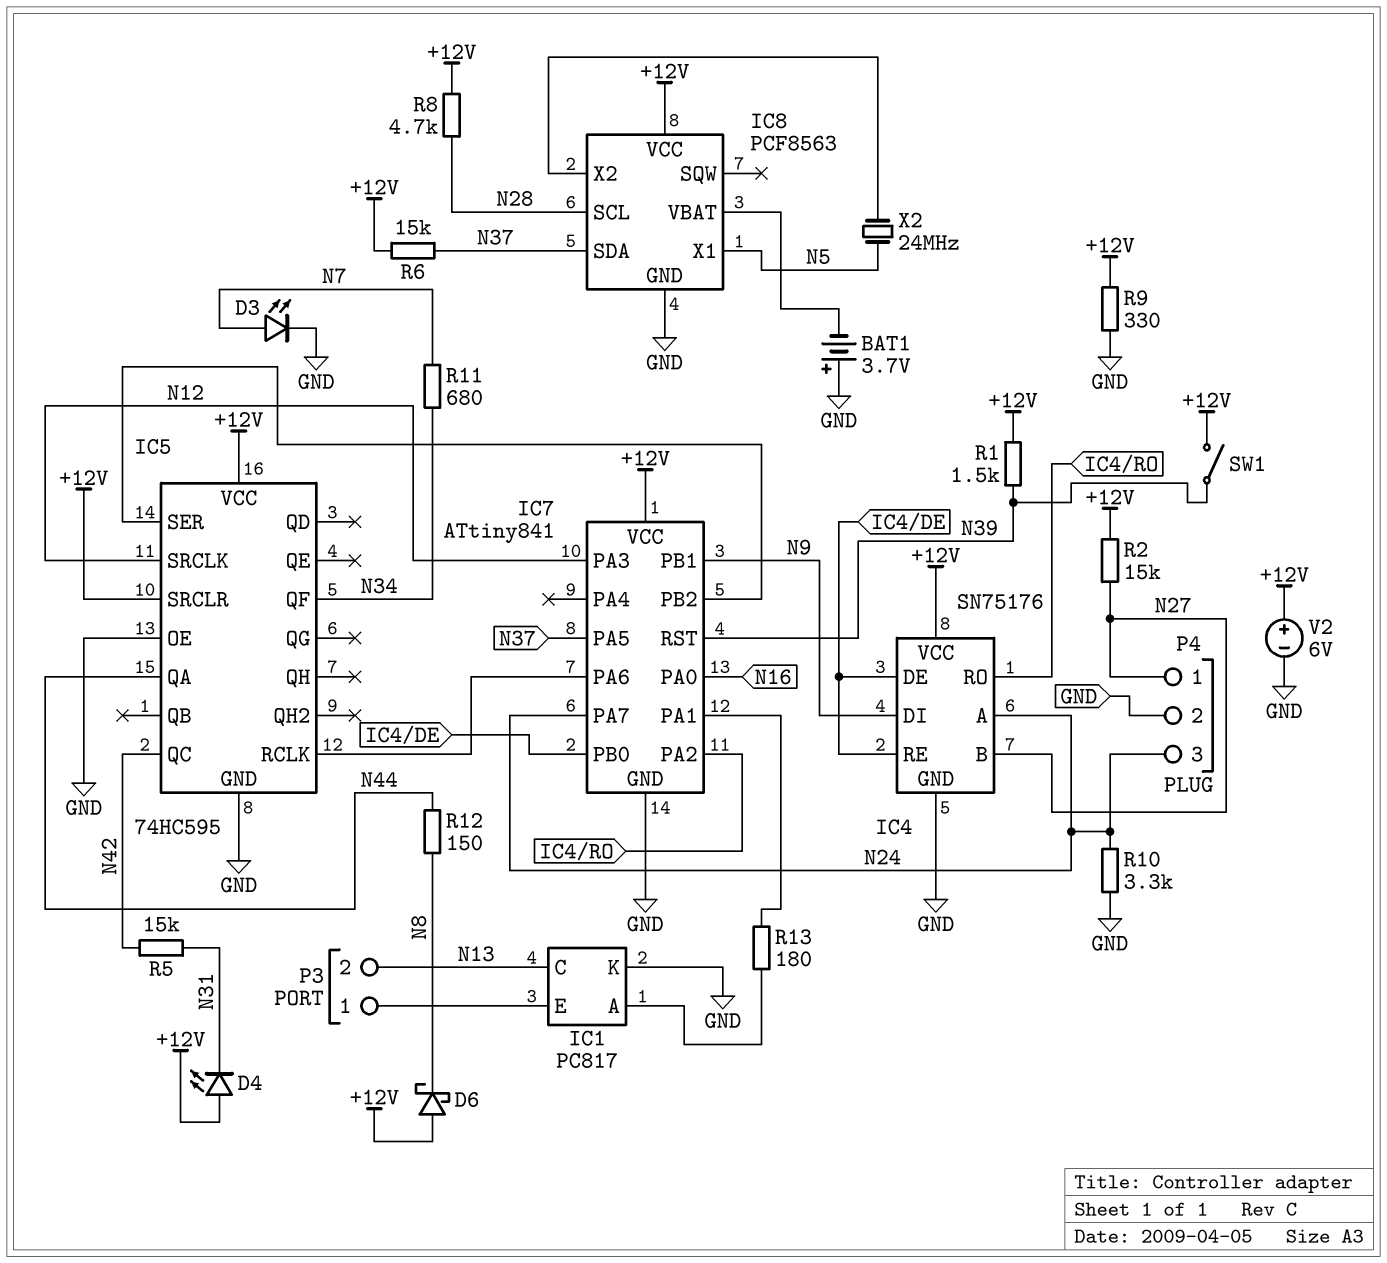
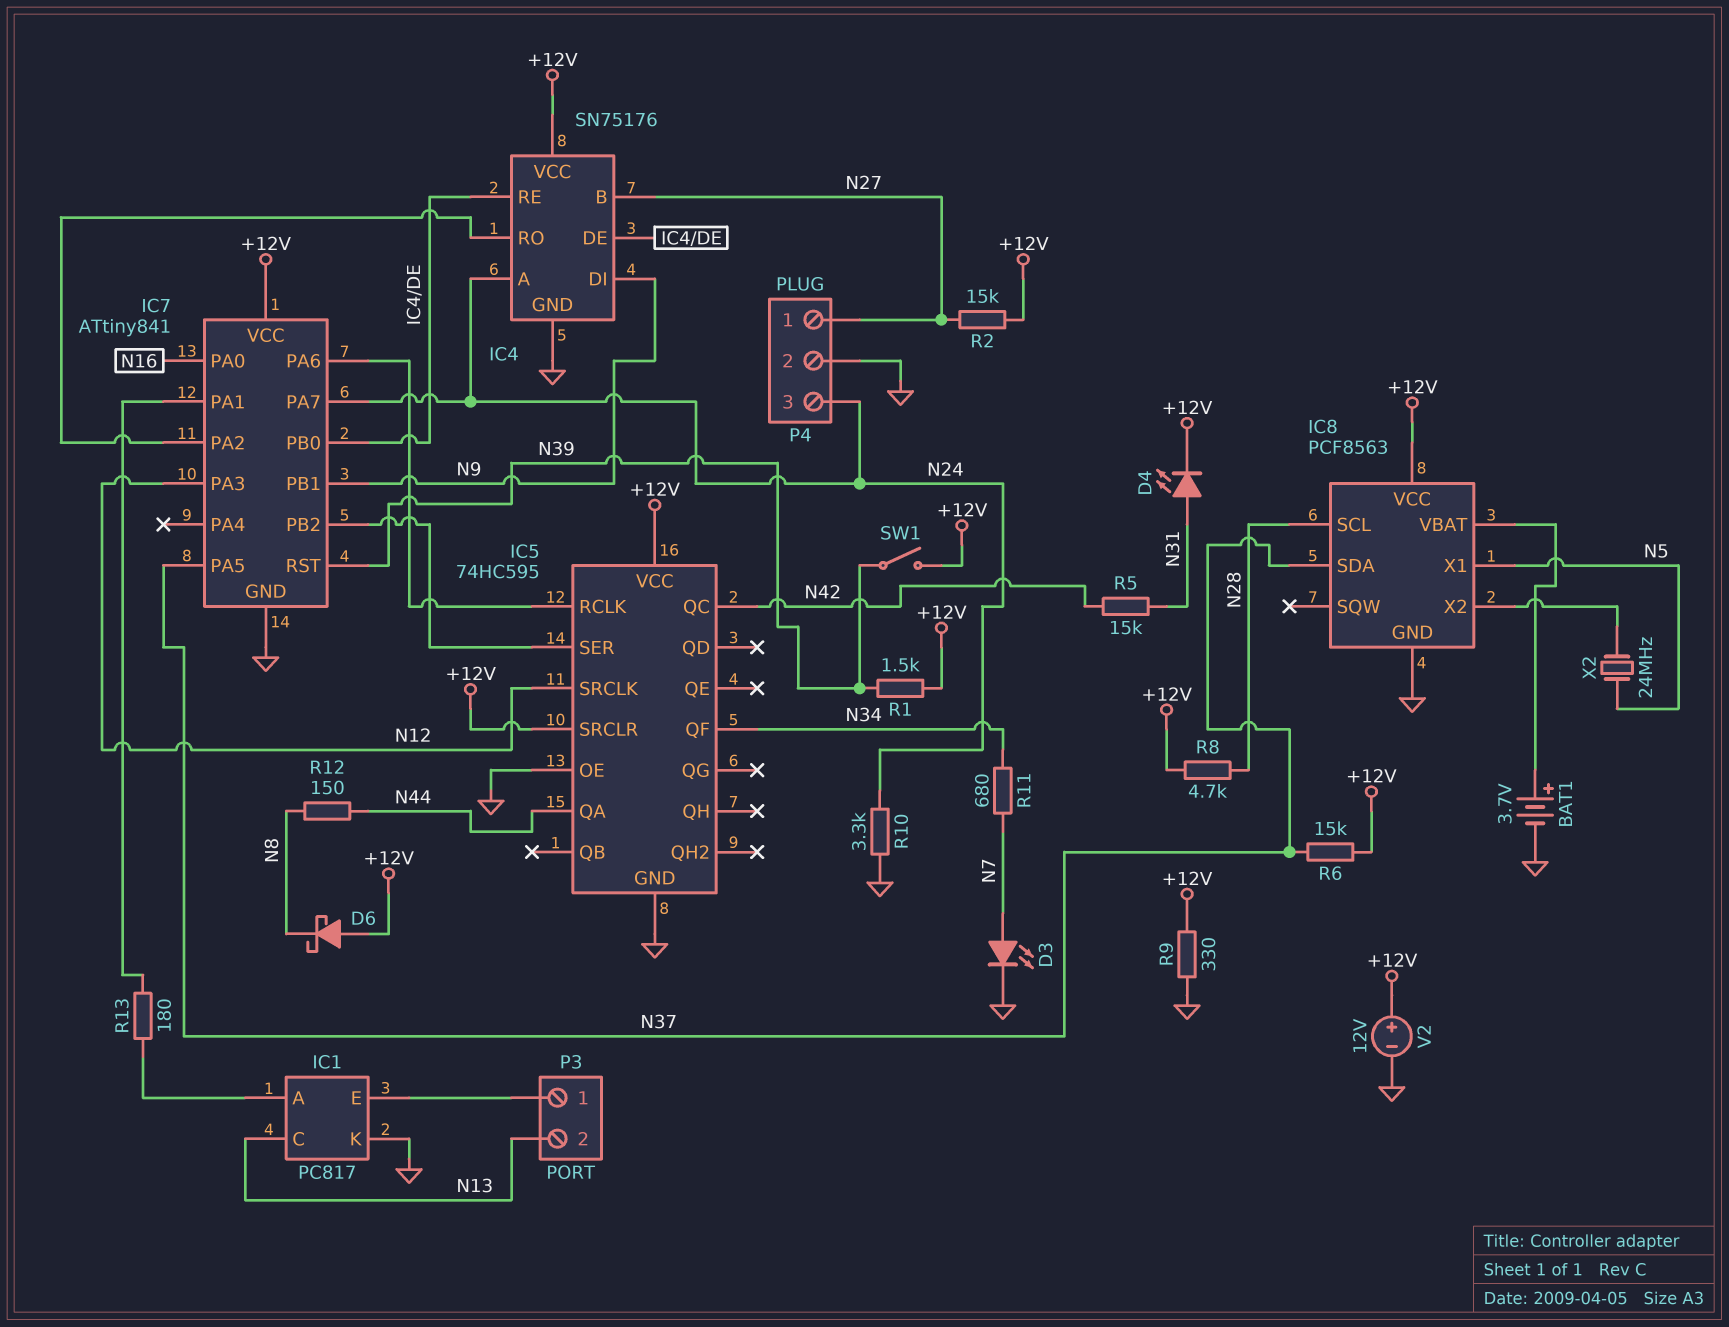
BAT1: 3.7V (plus GND, minus IC8/VBAT) -> 3.7V (plus IC8/VBAT, minus GND)
D4: LED (A +12V, K N31) -> LED (A N31, K +12V)
V2: 6V (plus +12V, minus GND) -> 12V (plus +12V, minus GND)

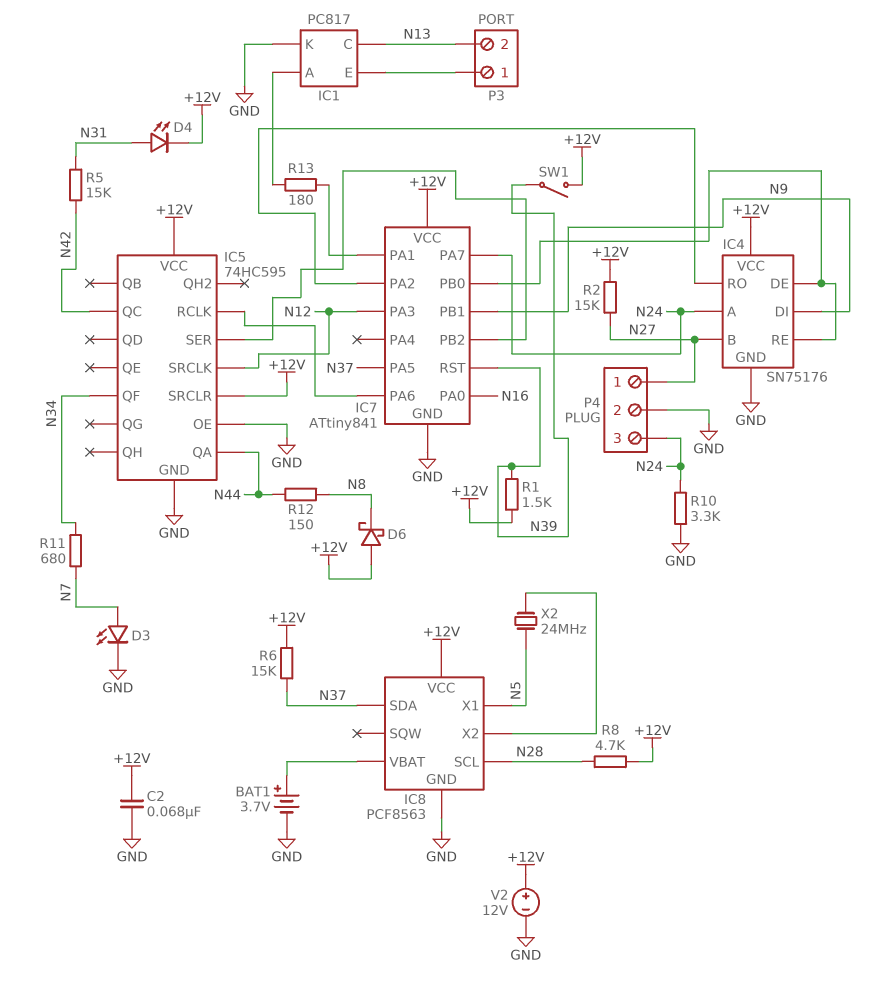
C2: none -> 68nF (+12V, GND)
R9: 330 (+12V, GND) -> none

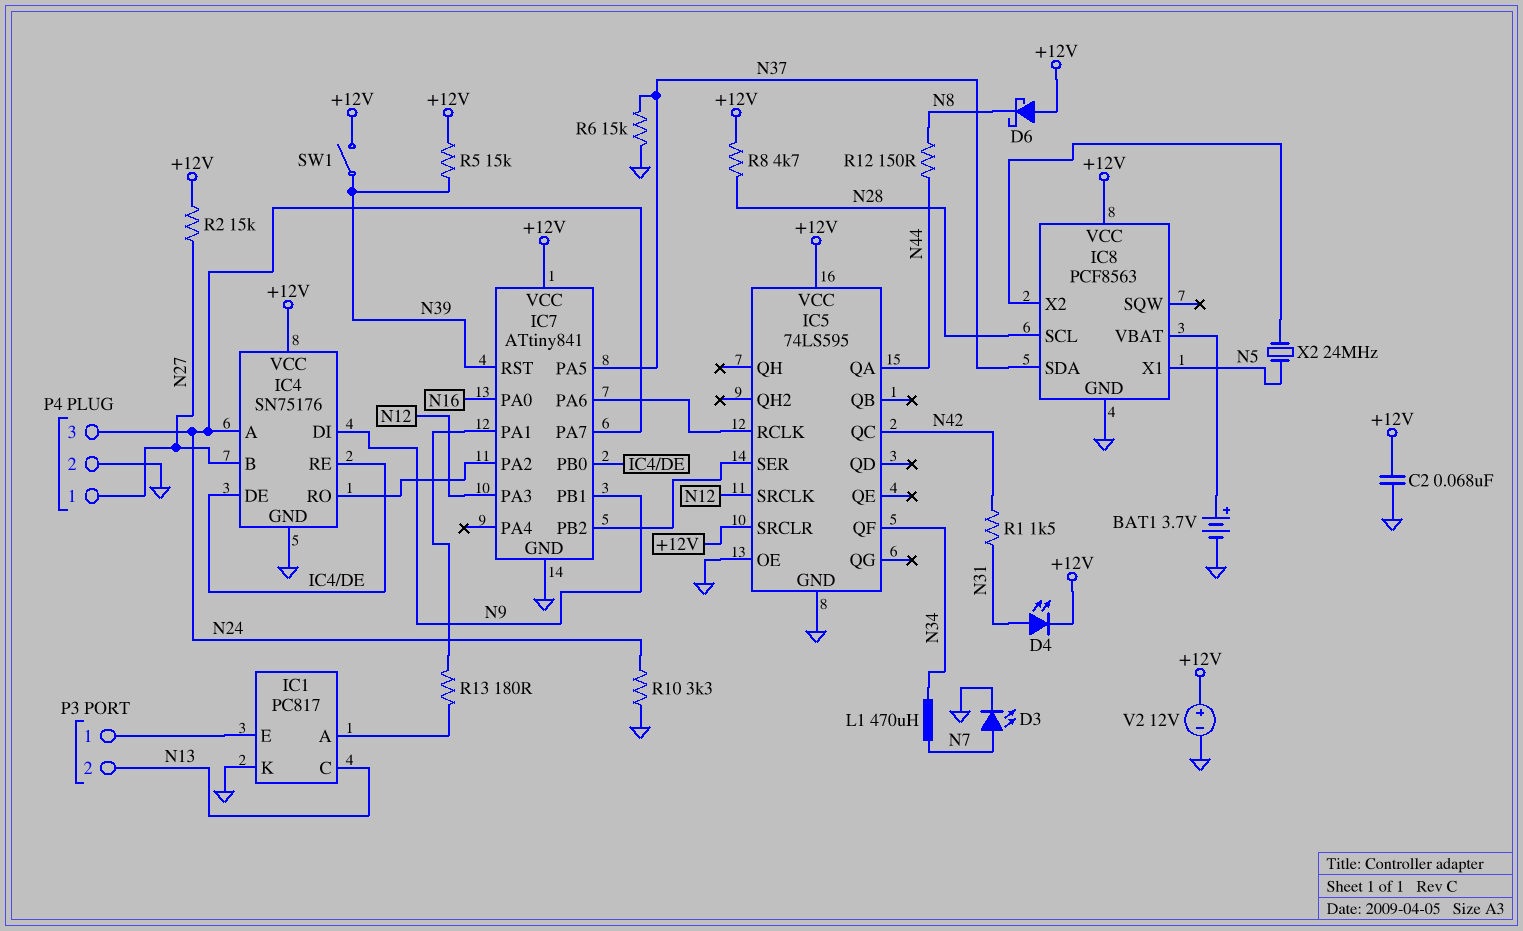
IC5: 74HC595 -> 74LS595
L1: none -> 470uH (N7, N34)
R1: 1.5k (+12V, N39) -> 1.5k (N31, N42)
R5: 15k (N31, N42) -> 15k (+12V, N39)
R6: 15k (+12V, N37) -> 15k (GND, N37)
R11: 680 (N7, N34) -> none

